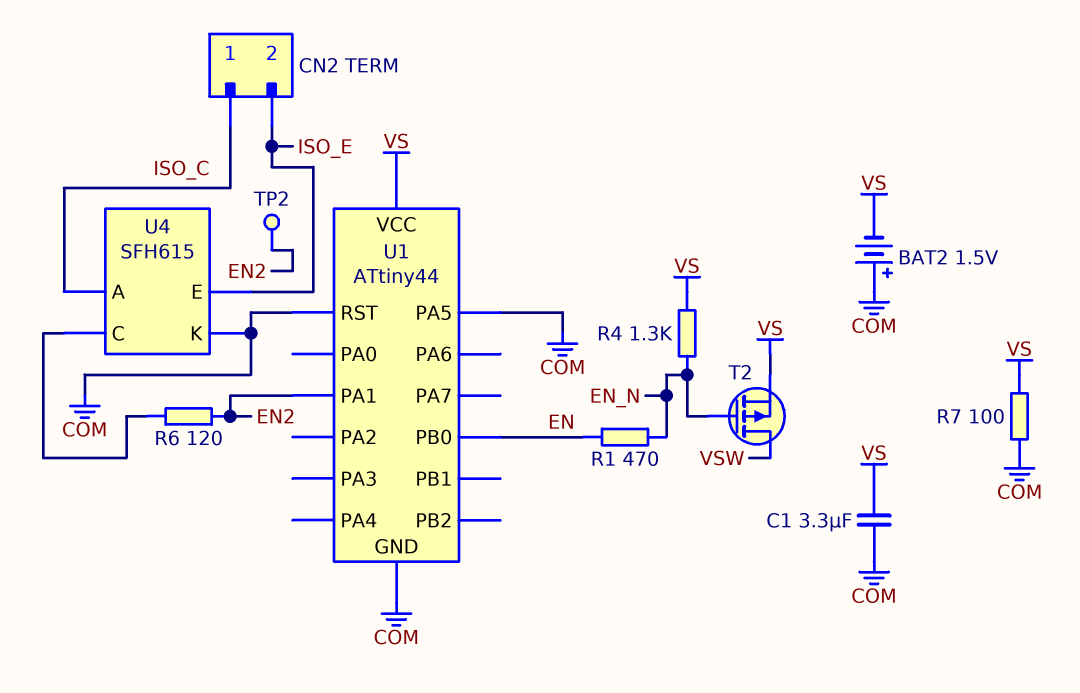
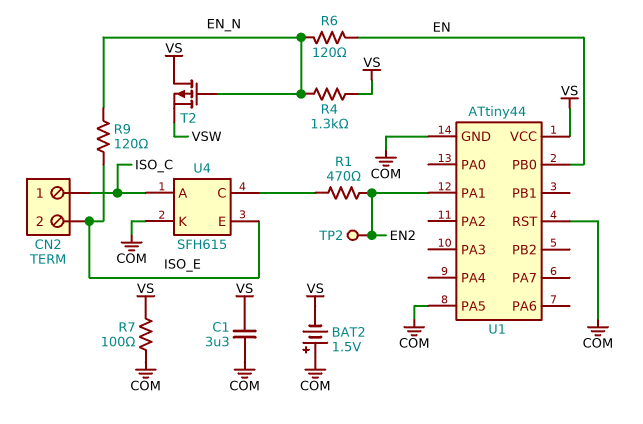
R1: 470 (EN, EN_N) -> 470 (EN2, U4/C)
R6: 120 (EN2, U4/C) -> 120 (EN, EN_N)
R9: none -> 120 (EN_N, ISO_E)
T2: PMOS (G EN_N, D VSW, S VS) -> PMOS (G EN_N, D VS, S VSW)

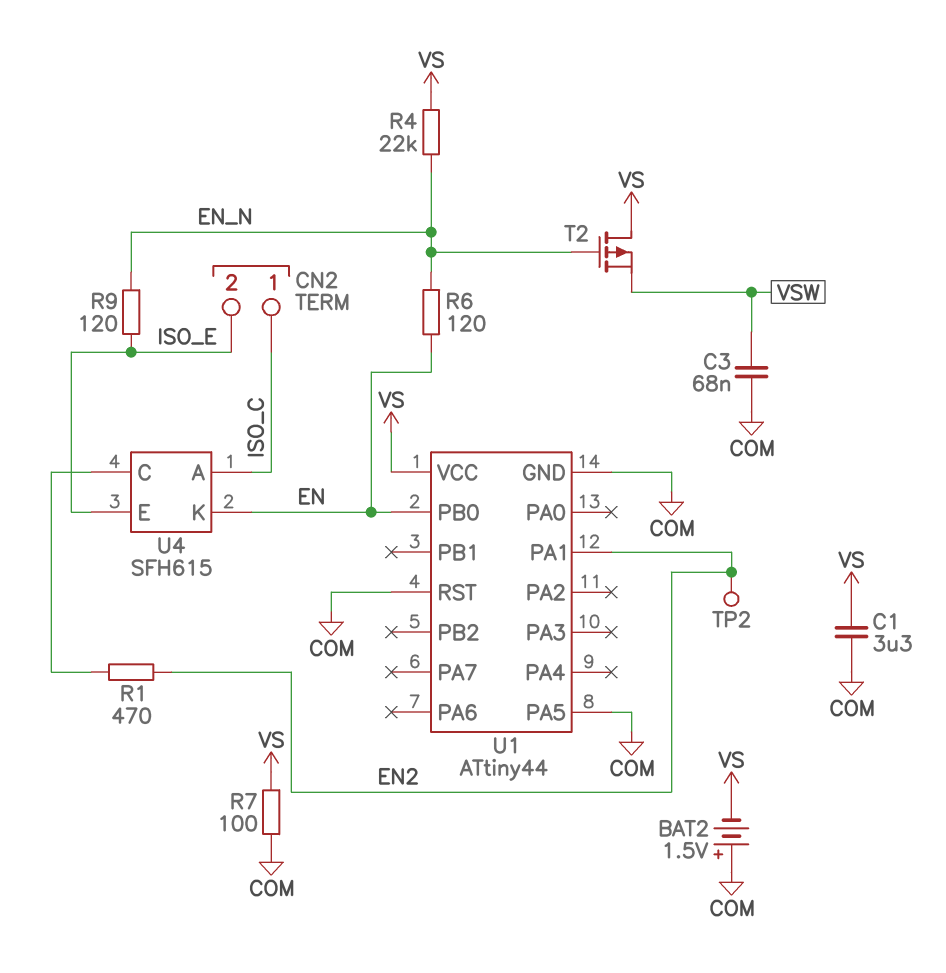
C3: none -> 68nF (COM, VSW)
R4: 1.3k (EN_N, VS) -> 22k (EN_N, VS)
U4 pin K: COM -> EN

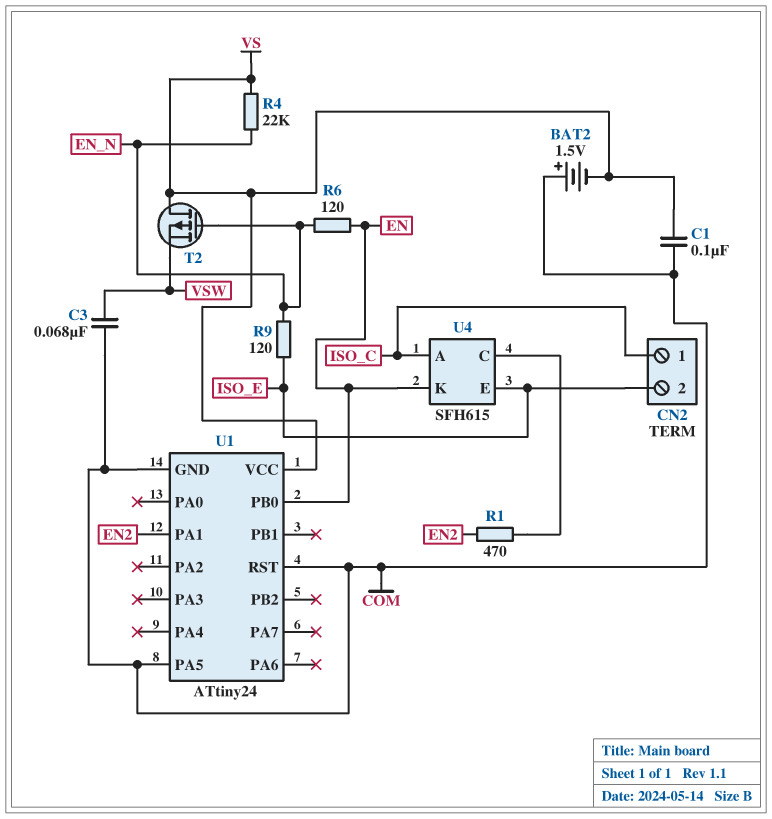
C1: 3.3uF (COM, VS) -> 100nF (COM, VS)
R7: 100 (COM, VS) -> none
TP2: test point (EN2) -> none
U1: ATtiny44 -> ATtiny24

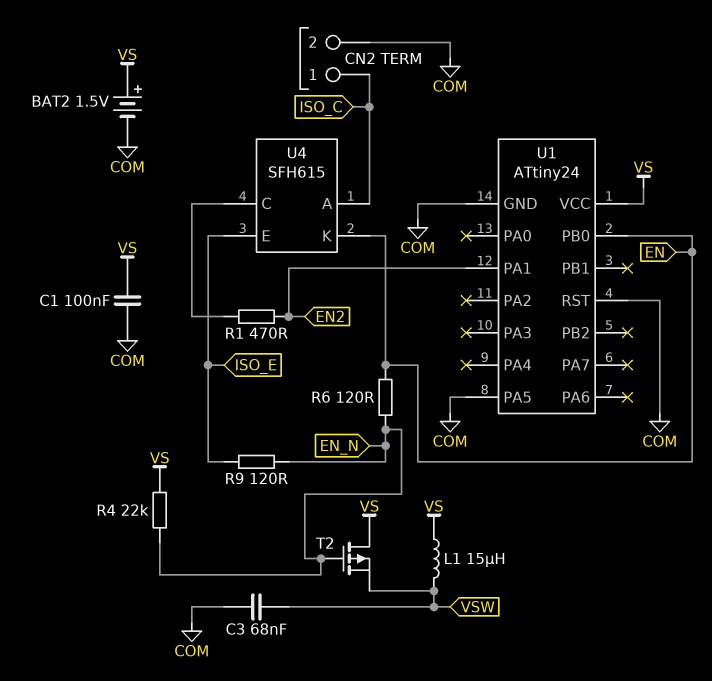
BAT2: 1.5V (plus COM, minus VS) -> 1.5V (plus VS, minus COM)
CN2 pin 2: ISO_E -> COM
L1: none -> 15uH (VS, VSW)

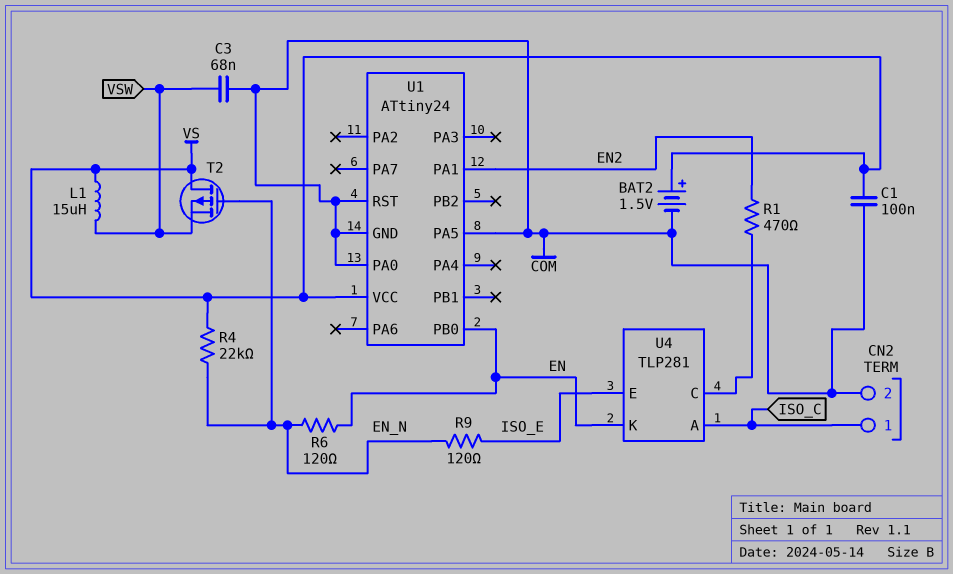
U1 pin PA0: none -> COM
U4: SFH615 -> TLP281

